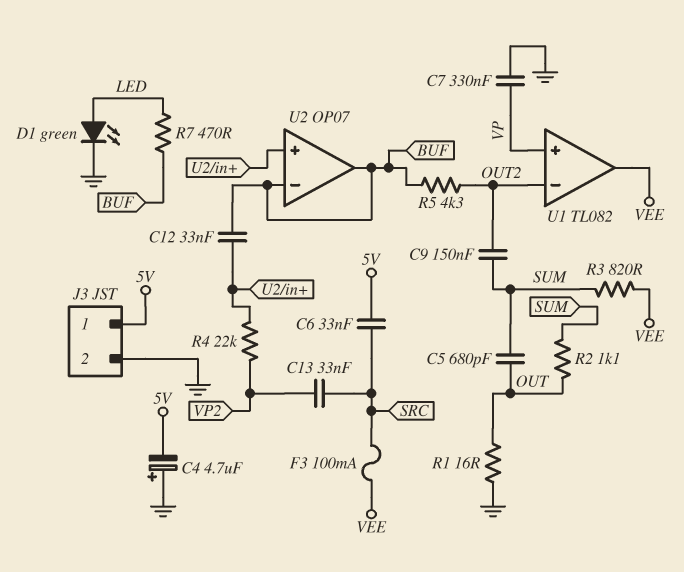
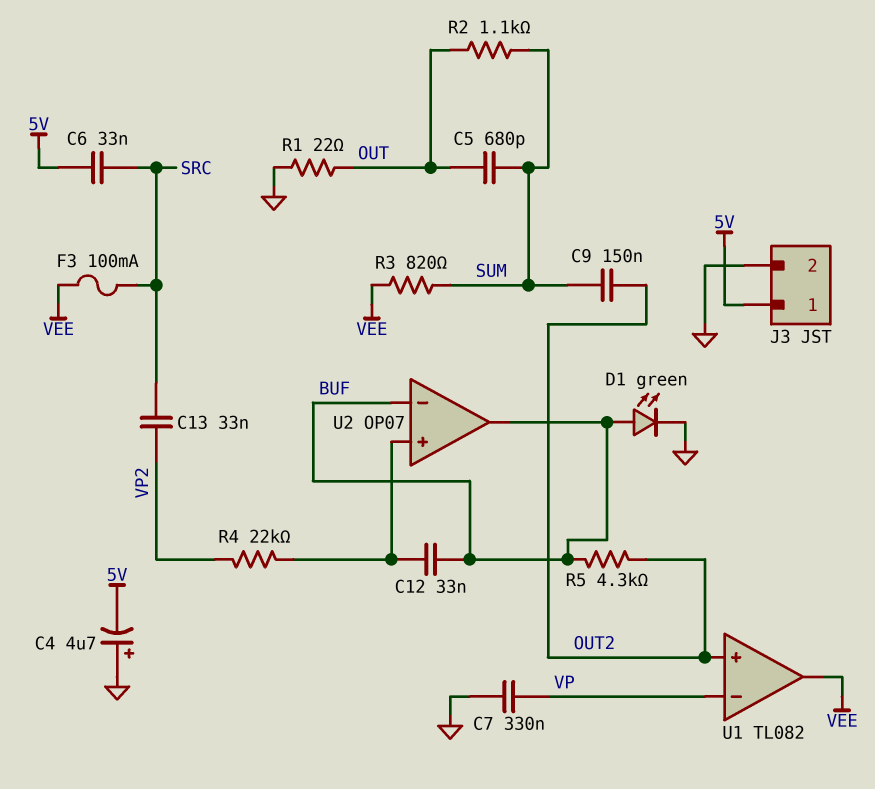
D1: LED green (A LED, K GND) -> LED green (A BUF, K GND)
R1: 16 (GND, OUT) -> 22 (GND, OUT)
R7: 470 (BUF, LED) -> none
U1 pin in+: VP -> OUT2
U1 pin in-: OUT2 -> VP

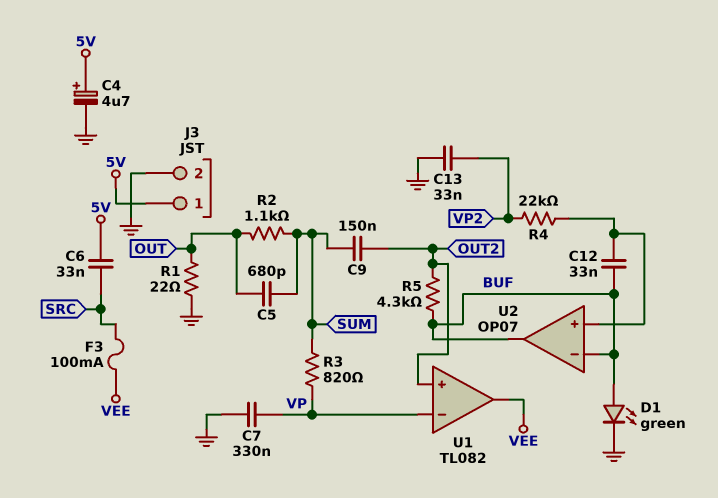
C4: 4.7uF (plus GND, minus 5V) -> 4.7uF (plus 5V, minus GND)
C13: 33nF (SRC, VP2) -> 33nF (GND, VP2)
R3: 820 (SUM, VEE) -> 820 (SUM, VP)

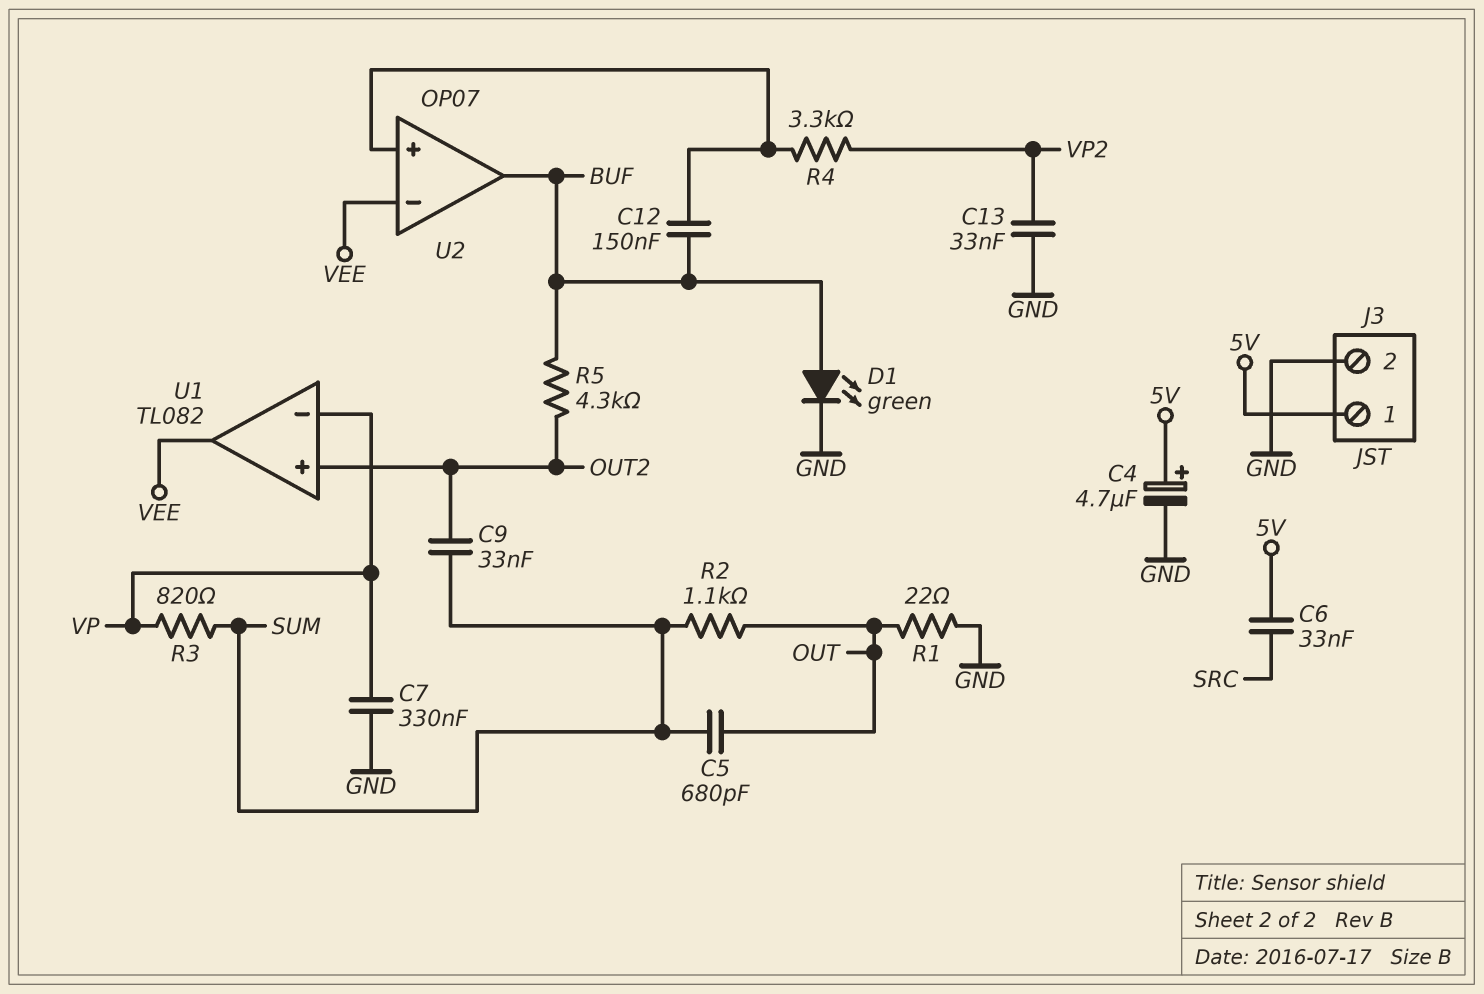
C9: 150nF (OUT2, SUM) -> 33nF (OUT2, SUM)
C12: 33nF (BUF, U2/in+) -> 150nF (BUF, U2/in+)
F3: 100mA (SRC, VEE) -> none
R4: 22k (U2/in+, VP2) -> 3.3k (U2/in+, VP2)
U2 pin in-: BUF -> VEE

